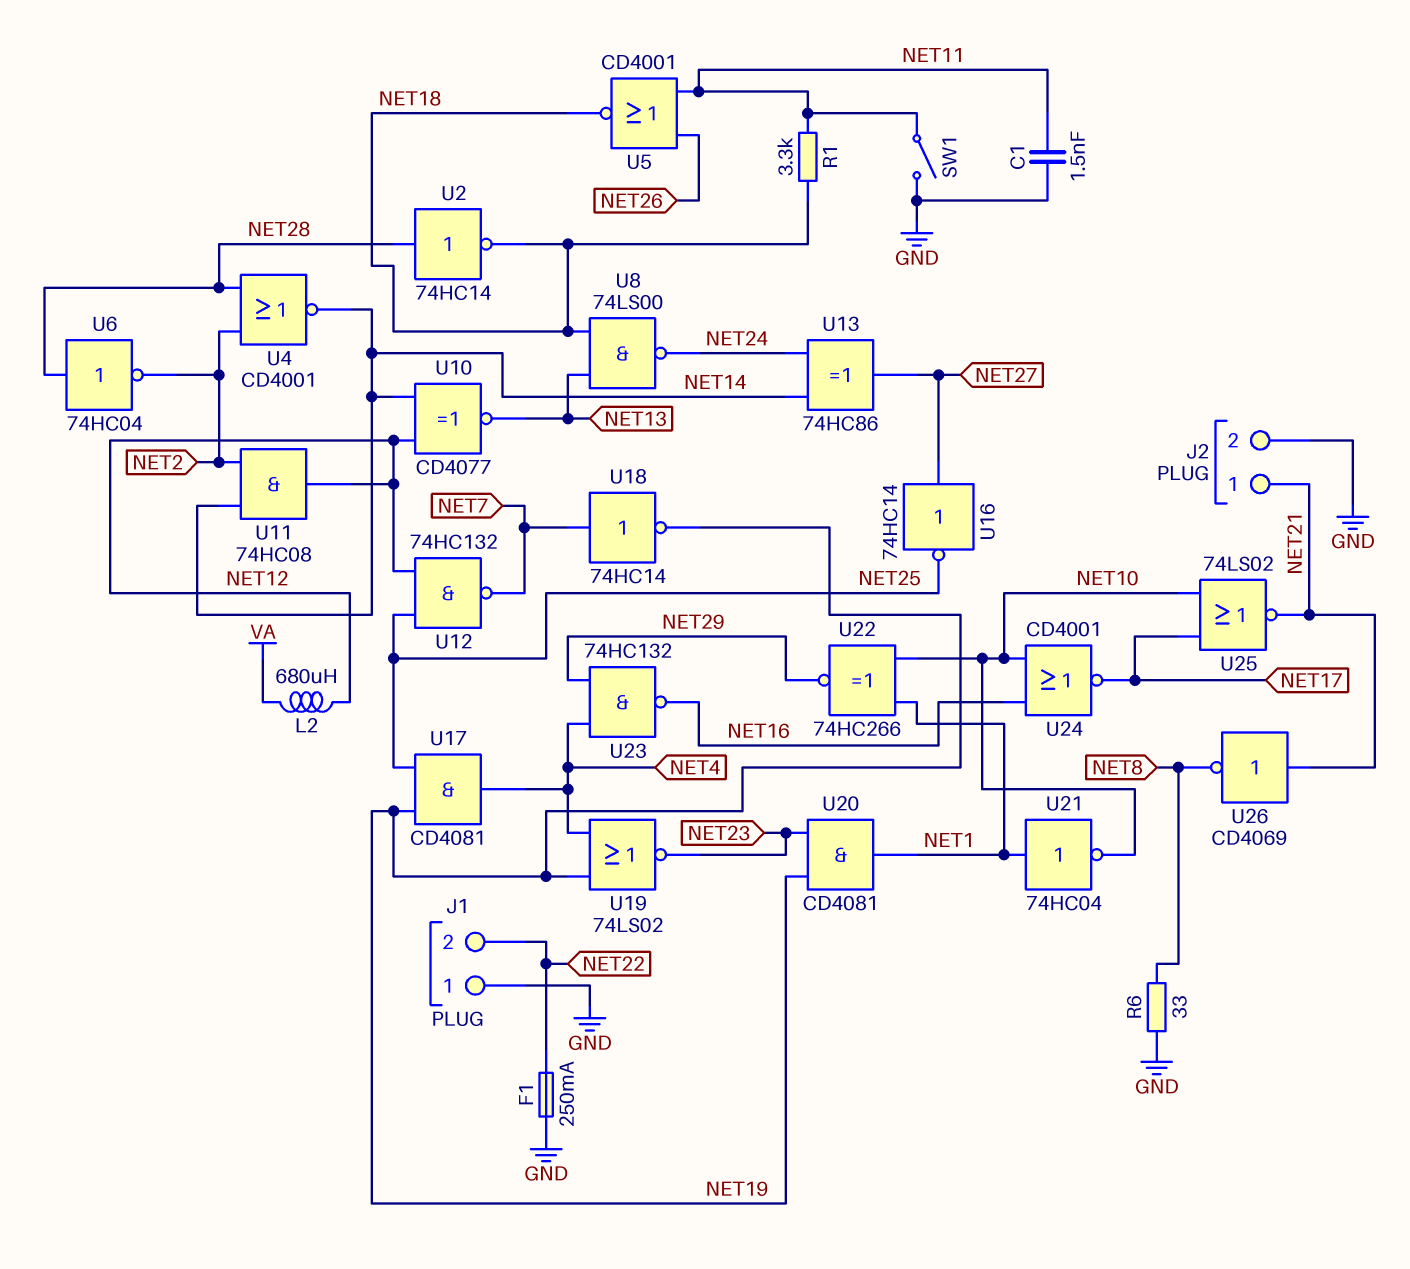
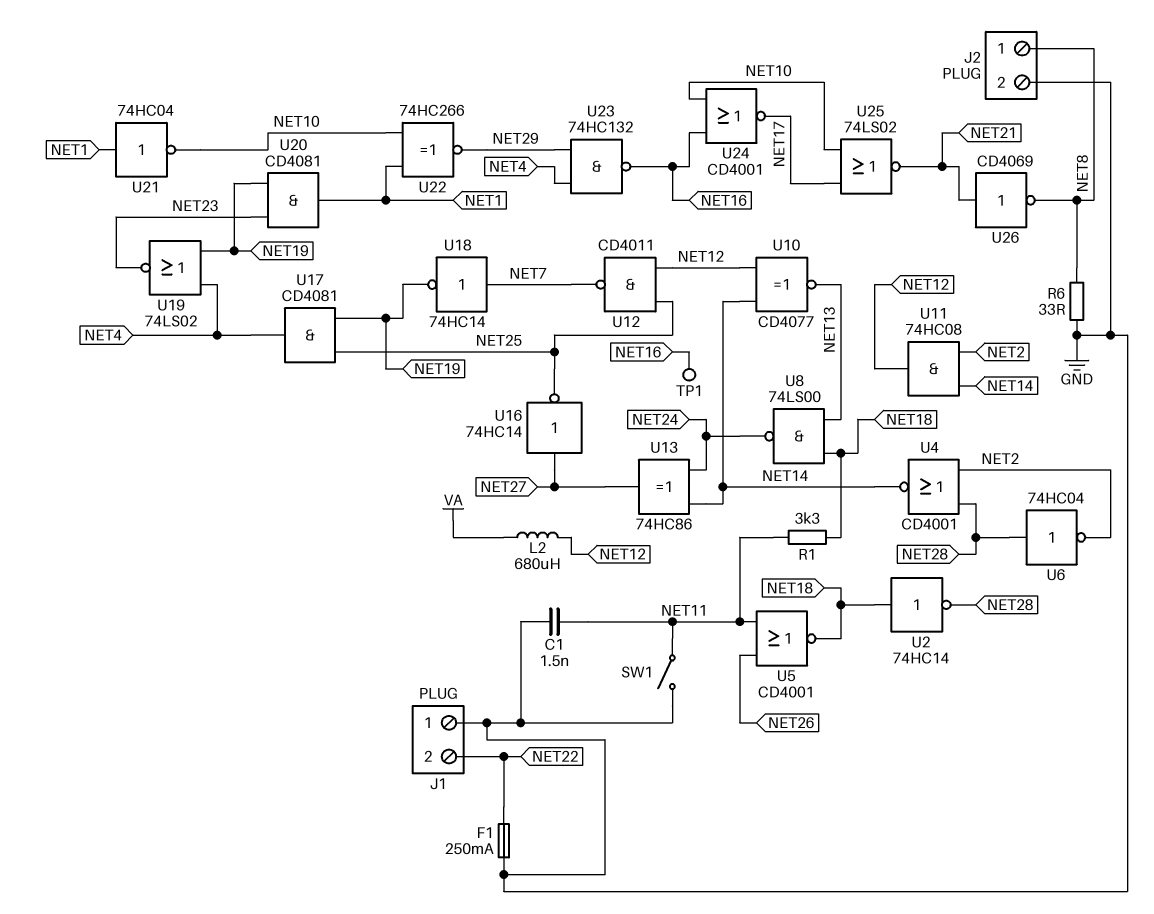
J2 pin 1: NET21 -> NET8
TP1: none -> test point (NET16)
U2: NOT 74HC14 (in NET28, out NET18) -> NOT 74HC14 (in NET18, out NET28)
U12: NAND 74HC132 (in NET12, in NET25, out NET7) -> NAND CD4011 (in NET12, in NET25, out NET7)

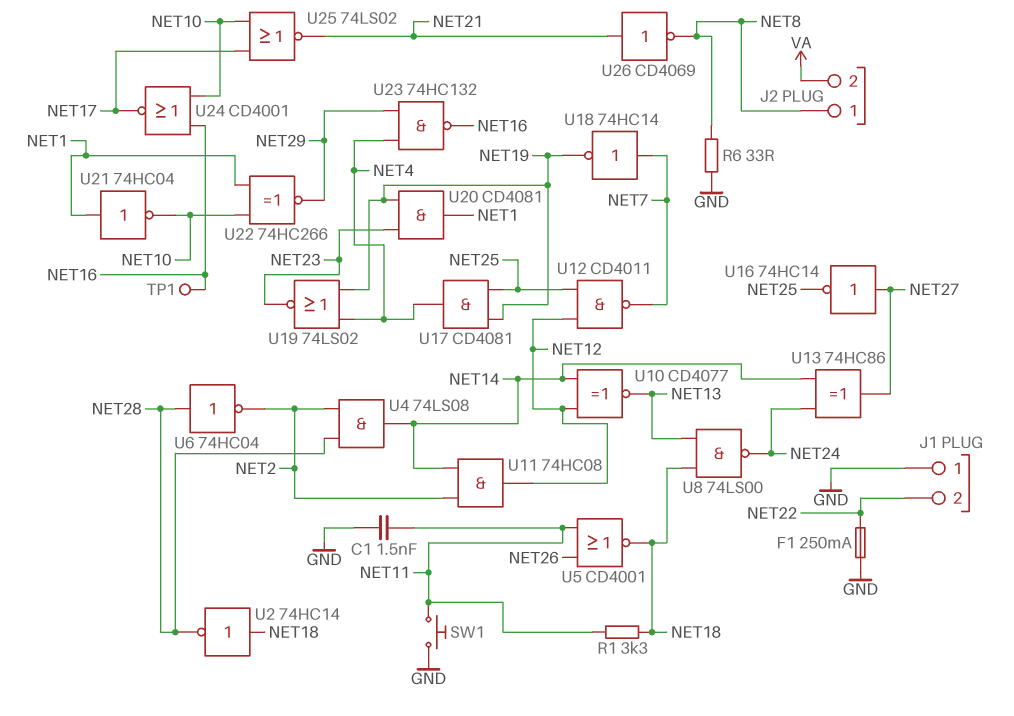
J2 pin 2: GND -> VA
L2: 680uH (NET12, VA) -> none
SW1: switch (GND, NET11) -> button (GND, NET11)
U4: NOR CD4001 (in NET2, in NET28, out NET14) -> AND 74LS08 (in NET2, in NET28, out NET14)

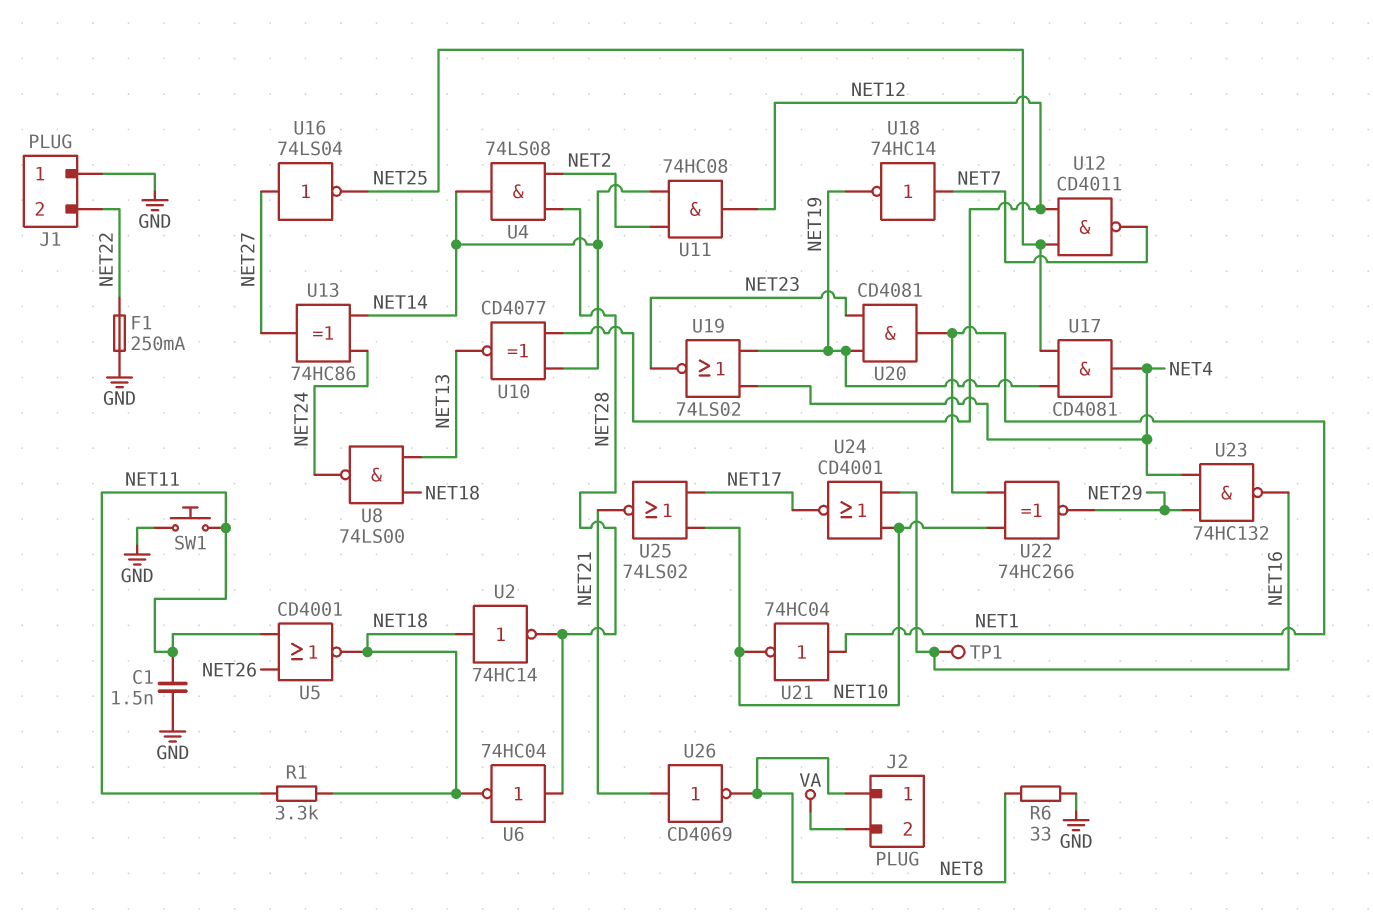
U6: NOT 74HC04 (in NET28, out NET2) -> NOT 74HC04 (in NET28, out NET18)
U16: NOT 74HC14 (in NET27, out NET25) -> NOT 74LS04 (in NET27, out NET25)

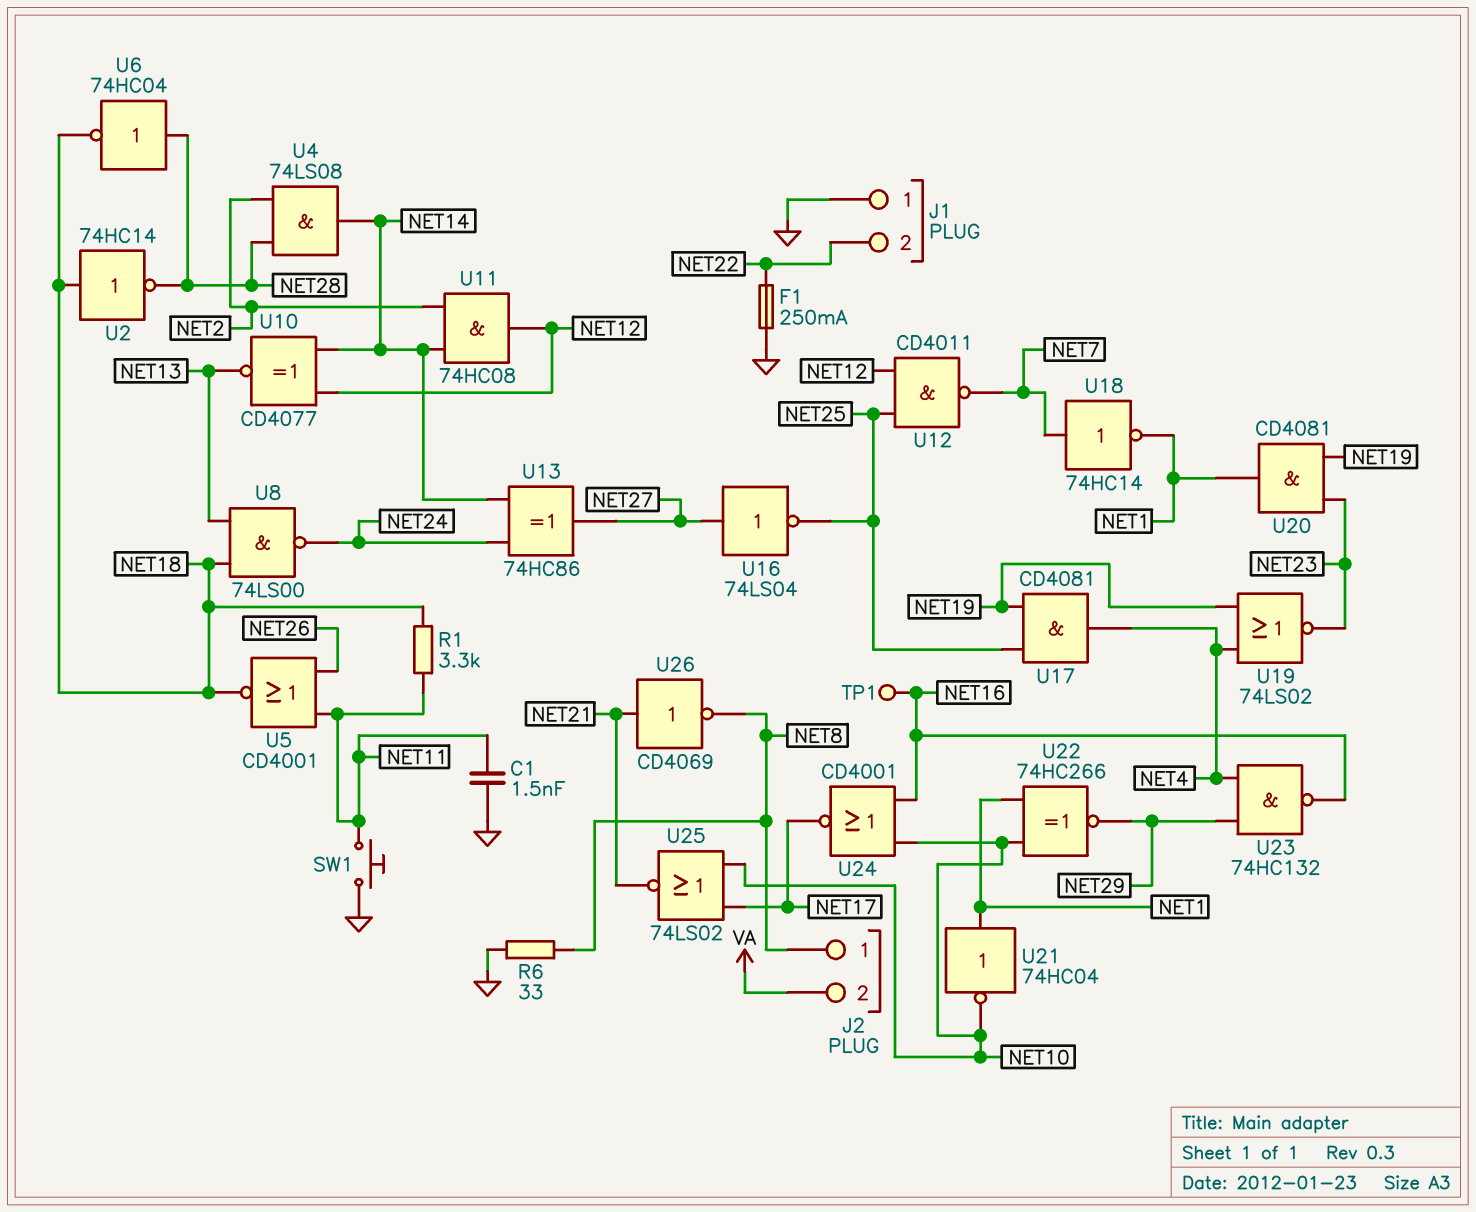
U18: NOT 74HC14 (in NET7, out NET19) -> NOT 74HC14 (in NET7, out NET1)

